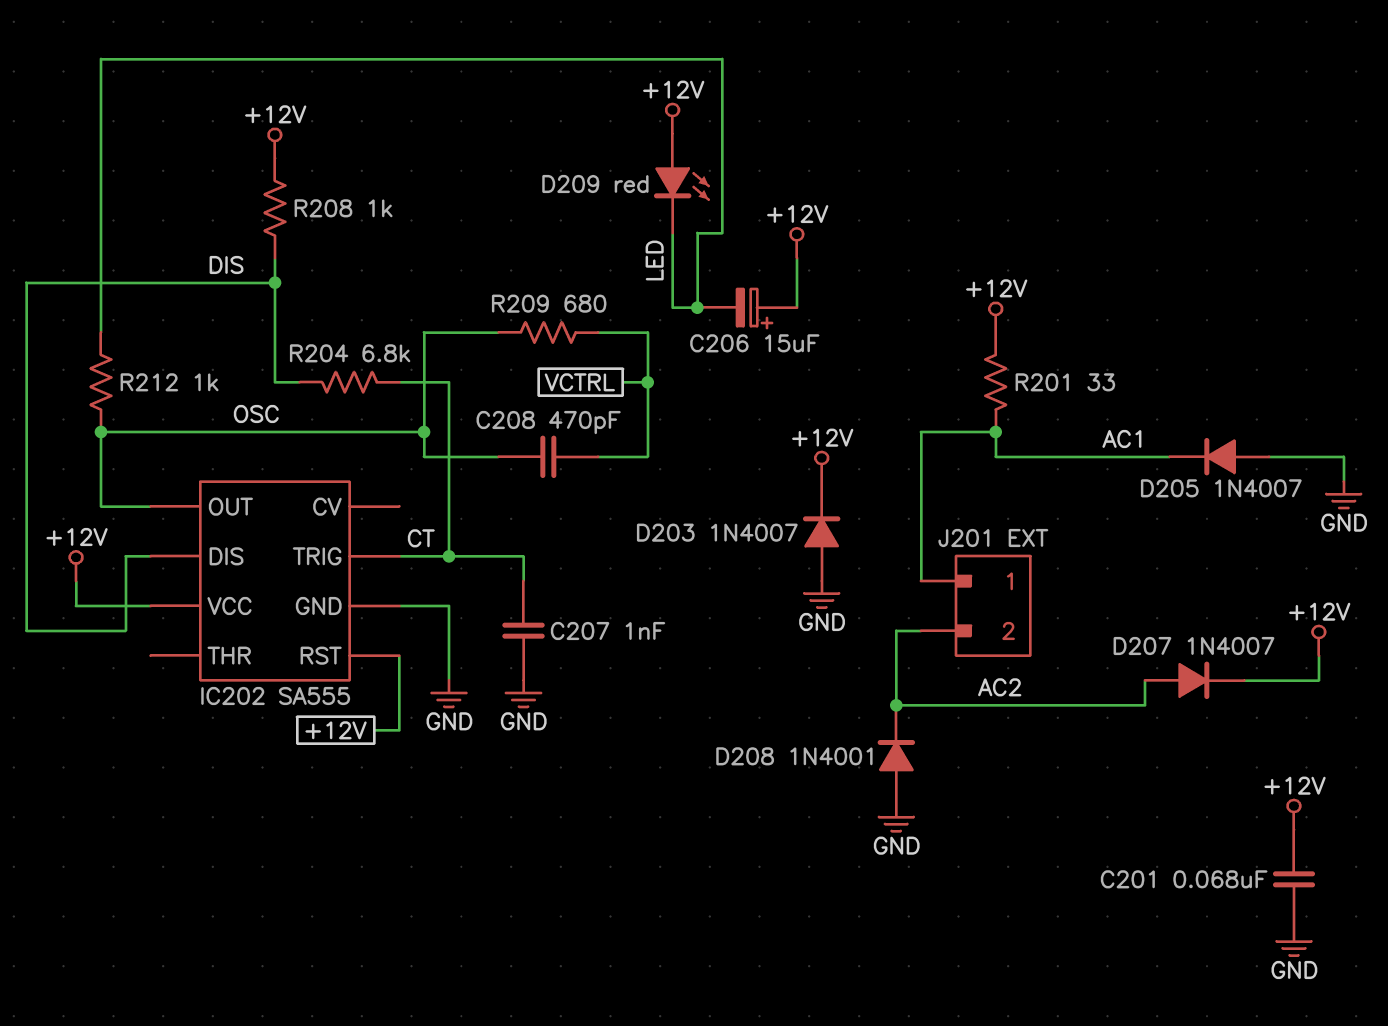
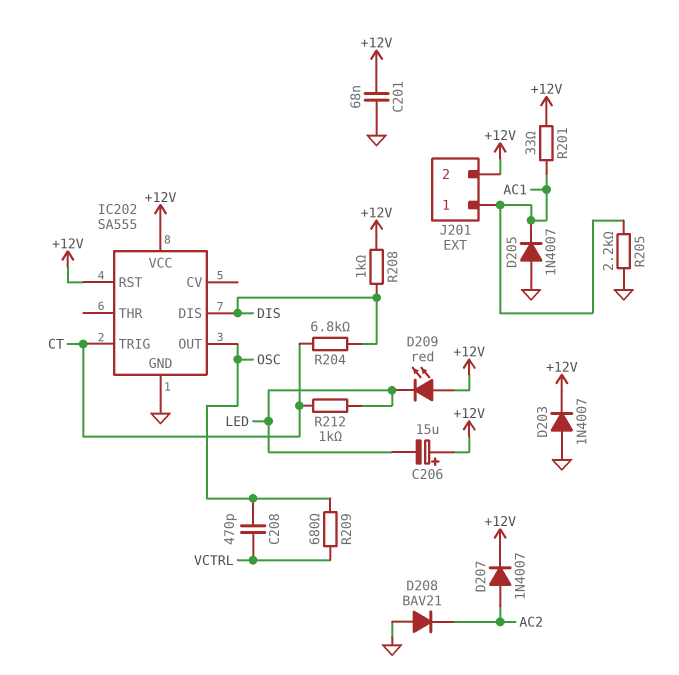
C207: 1nF (CT, GND) -> none
D208: diode 1N4001 (A GND, K AC2) -> diode BAV21 (A GND, K AC2)
J201 pin 2: AC2 -> +12V
R205: none -> 2.2k (AC1, GND)
R212: 1k (LED, OSC) -> 1k (CT, LED)

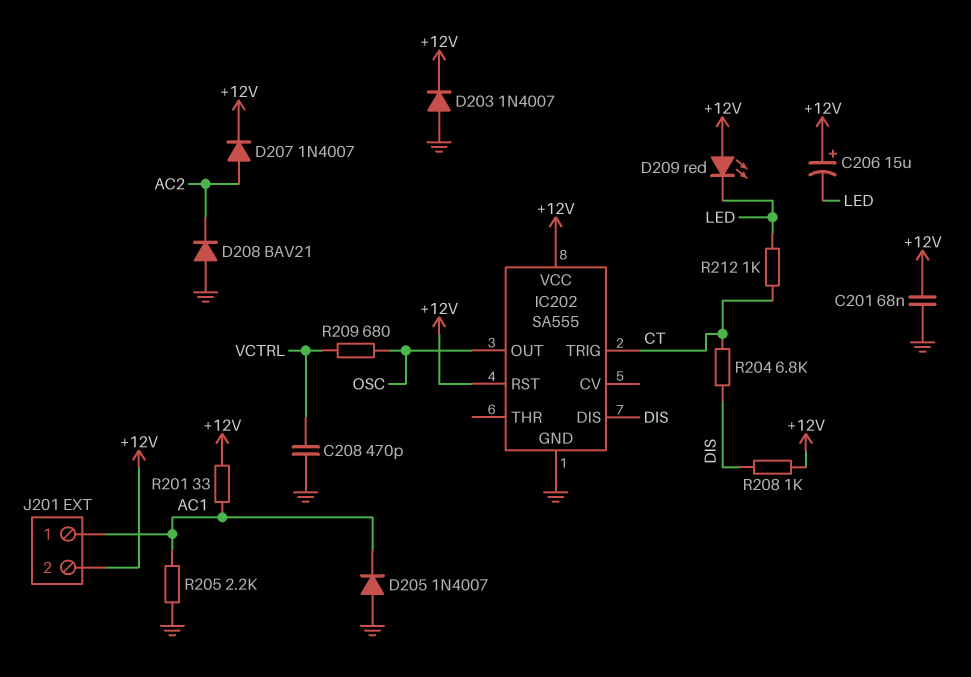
C208: 470pF (OSC, VCTRL) -> 470pF (GND, VCTRL)

